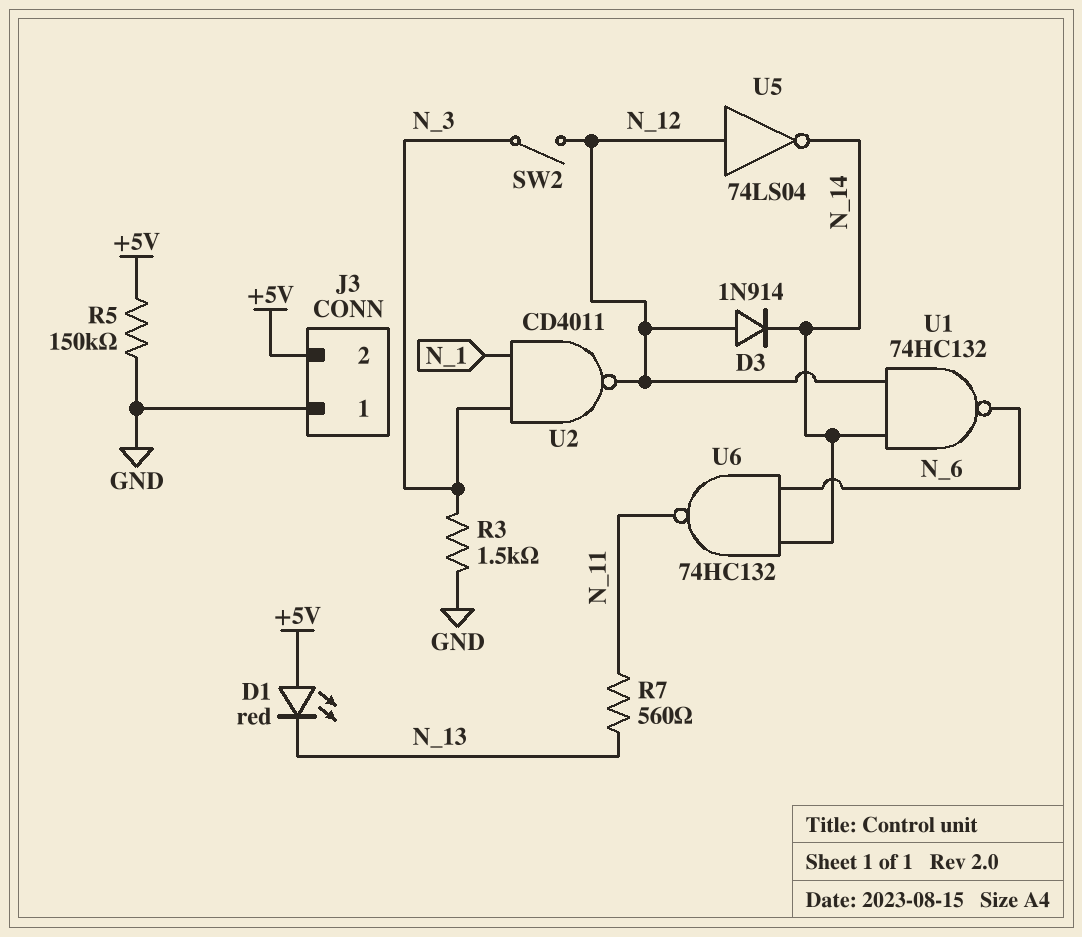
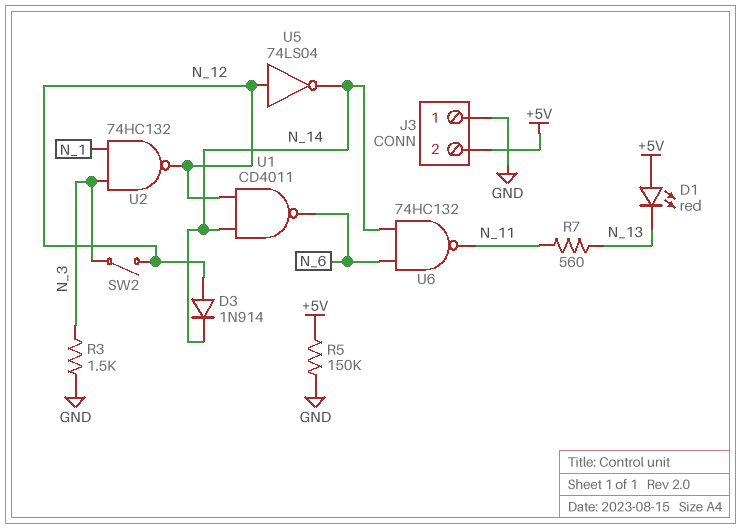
U1: NAND 74HC132 (in N_12, in N_14, out N_6) -> NAND CD4011 (in N_12, in N_14, out N_6)
U2: NAND CD4011 (in N_1, in N_3, out N_12) -> NAND 74HC132 (in N_1, in N_3, out N_12)

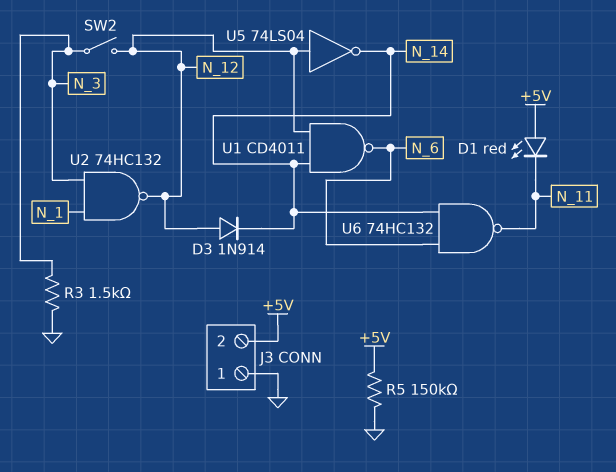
D1: LED red (A +5V, K N_13) -> LED red (A +5V, K N_11)
R7: 560 (N_11, N_13) -> none

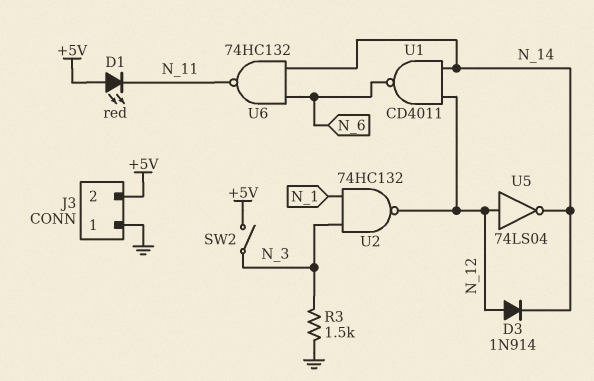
R5: 150k (+5V, GND) -> none
SW2: switch (N_3, N_12) -> switch (+5V, N_3)

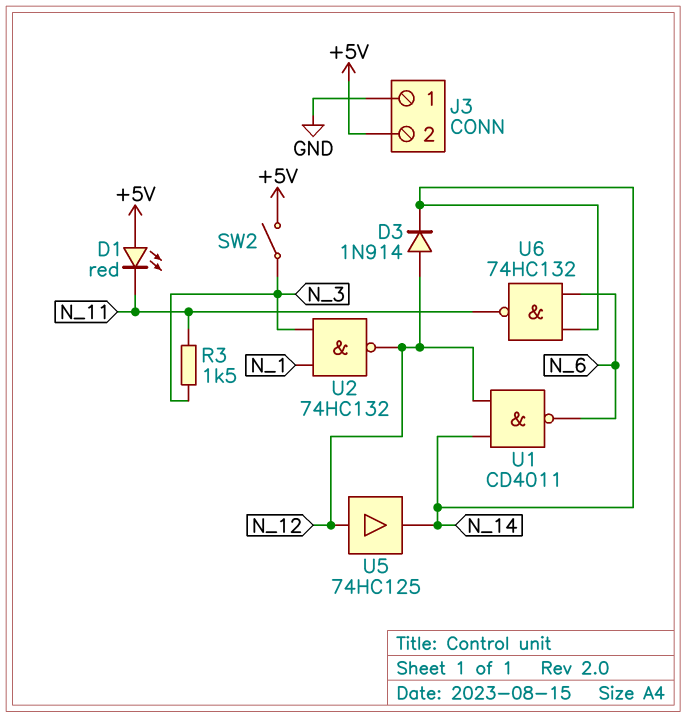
R3: 1.5k (GND, N_3) -> 1.5k (N_3, N_11)
U5: NOT 74LS04 (in N_12, out N_14) -> buffer 74HC125 (in N_12, out N_14)

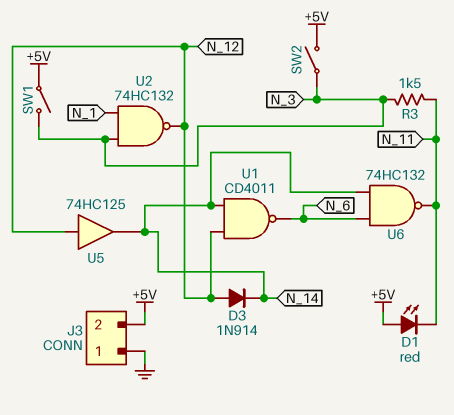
SW1: none -> switch (+5V, N_3)

